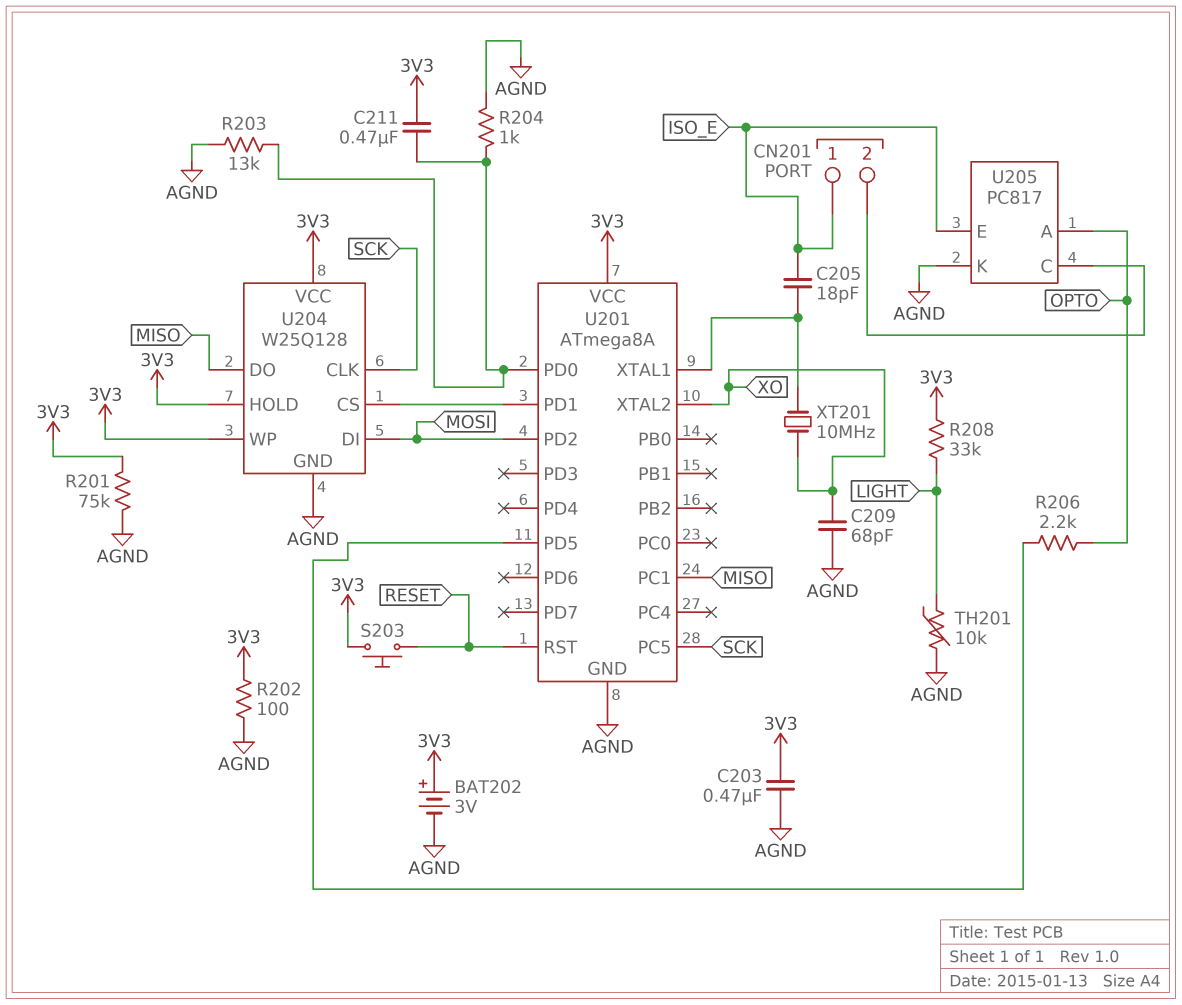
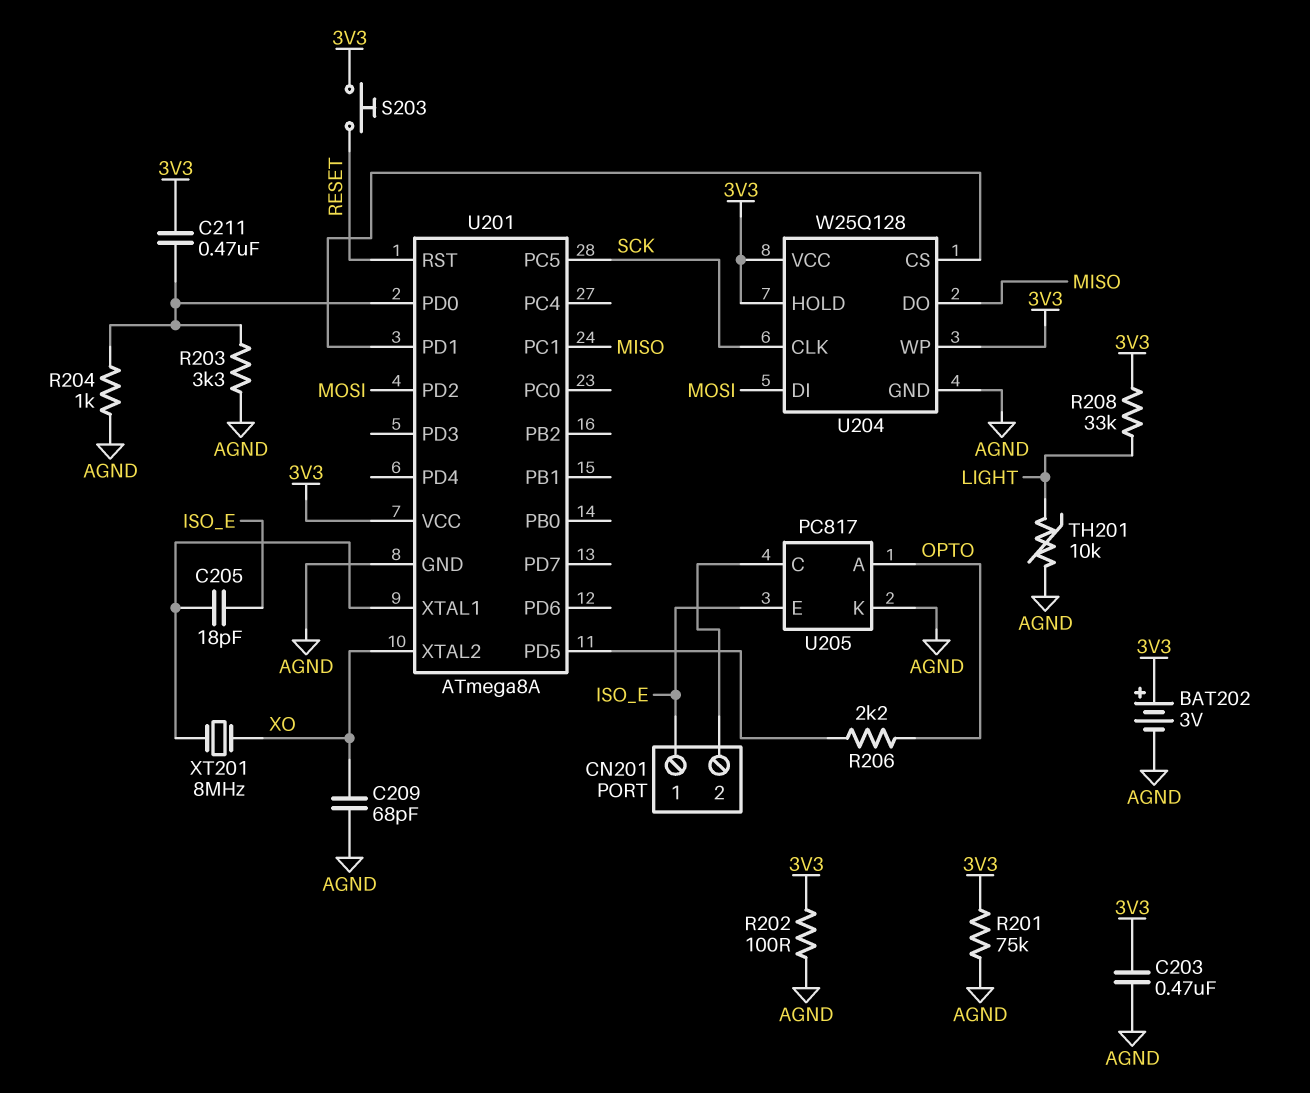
R203: 13k (AGND, U201/PD0) -> 3.3k (AGND, U201/PD0)
XT201: 10MHz (U201/XTAL1, XO) -> 8MHz (U201/XTAL1, XO)

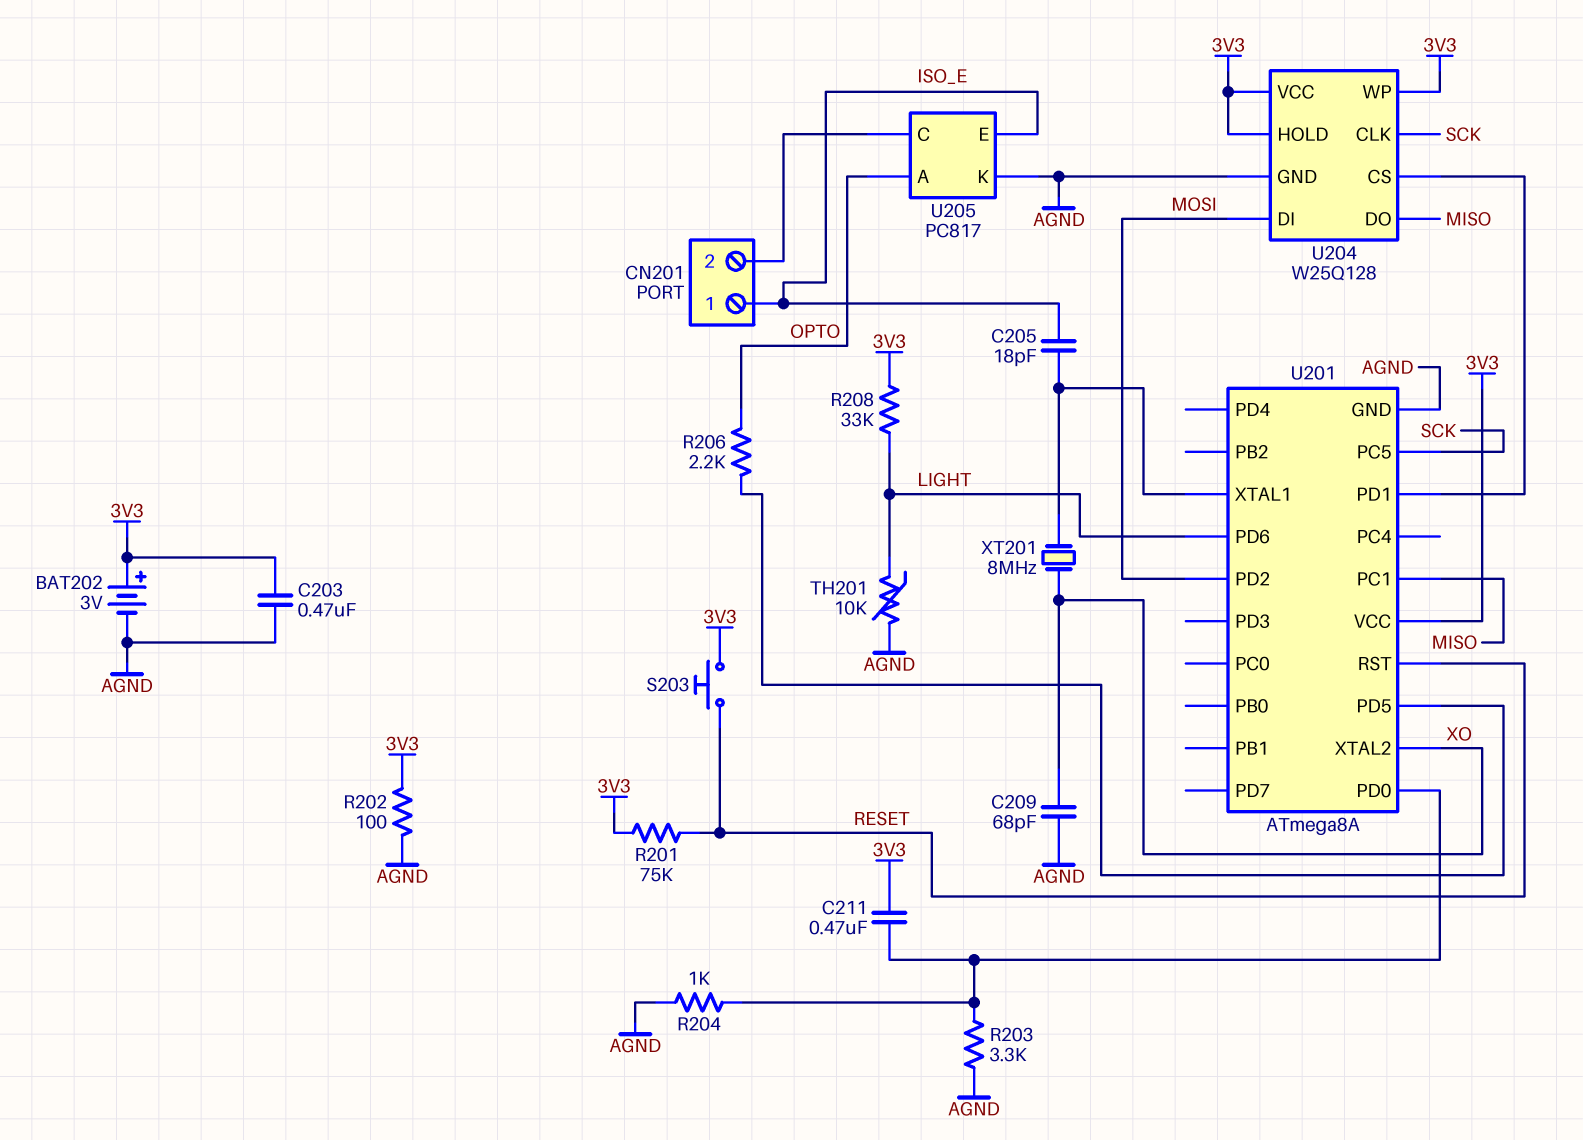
R201: 75k (3V3, AGND) -> 75k (3V3, RESET)
U201 pin PD6: none -> LIGHT

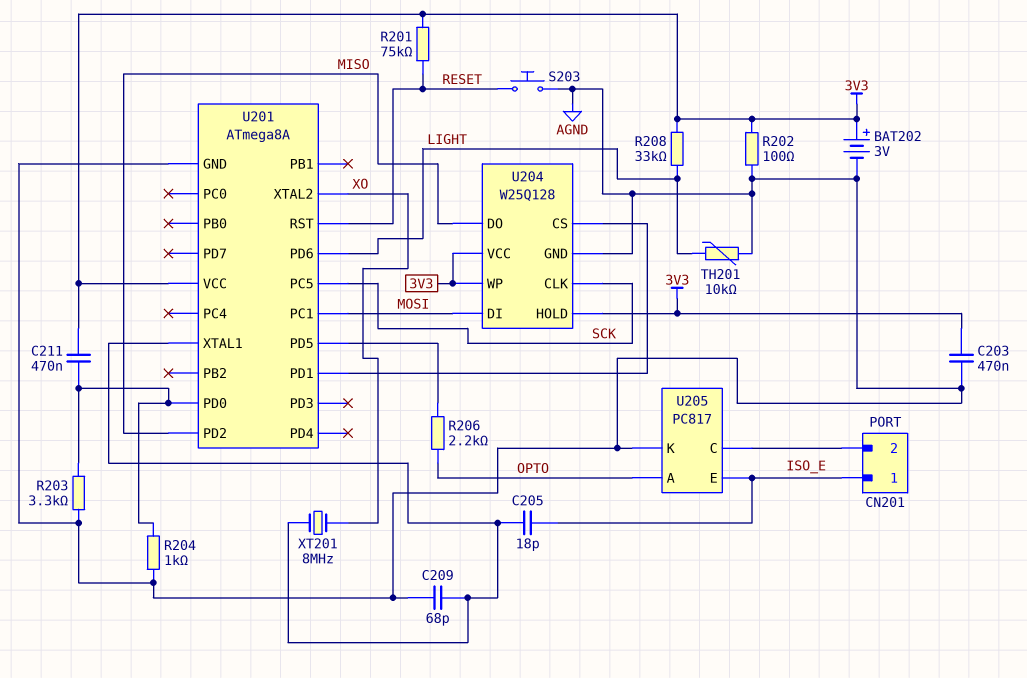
C209: 68pF (AGND, XO) -> 68pF (AGND, U201/XTAL1)
S203: button (3V3, RESET) -> button (AGND, RESET)
U201 pin PC1: MISO -> MOSI
U201 pin PD2: MOSI -> MISO

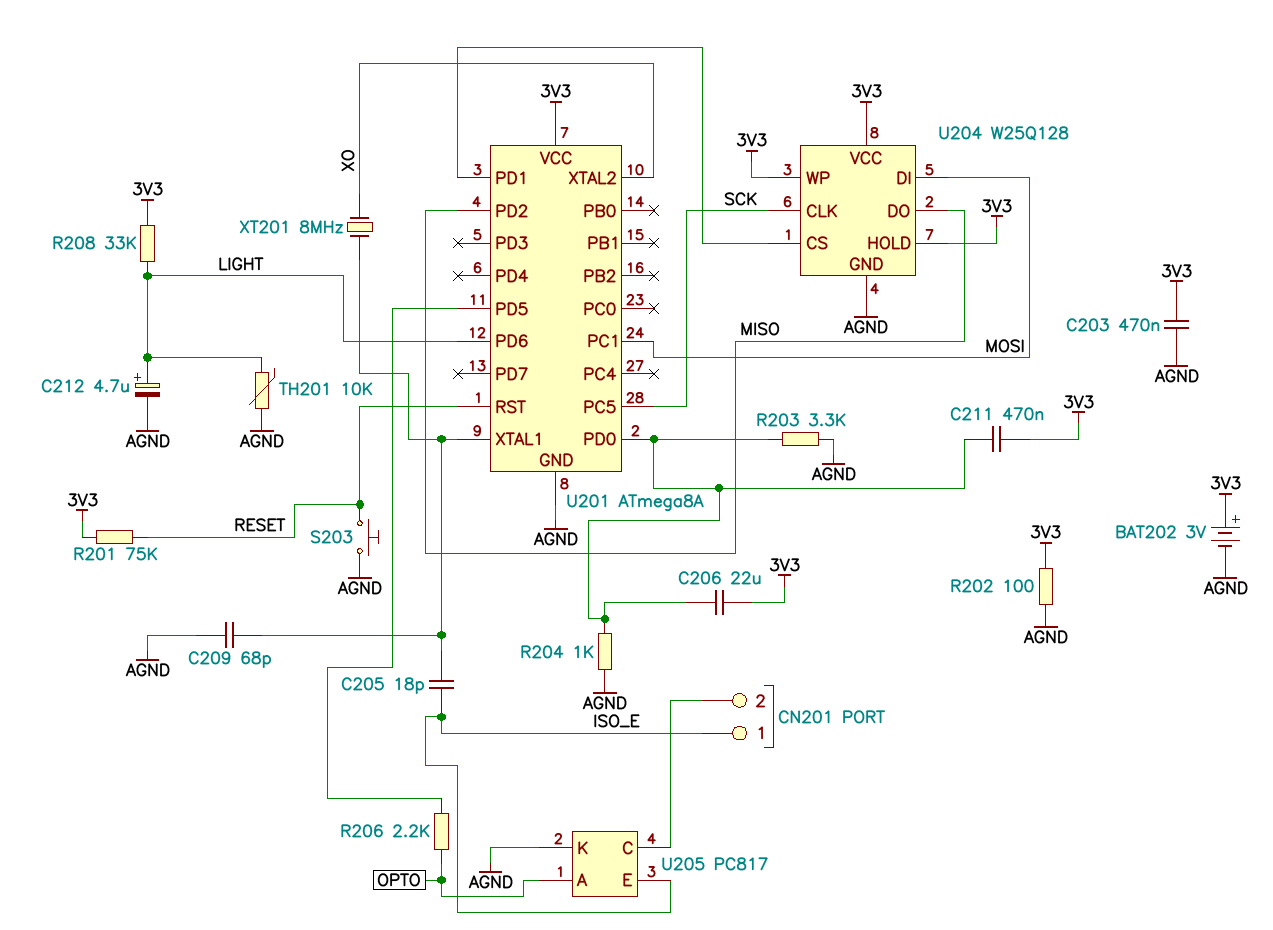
C206: none -> 22uF (3V3, U201/PD0)
C212: none -> 4.7uF (plus LIGHT, minus AGND)

